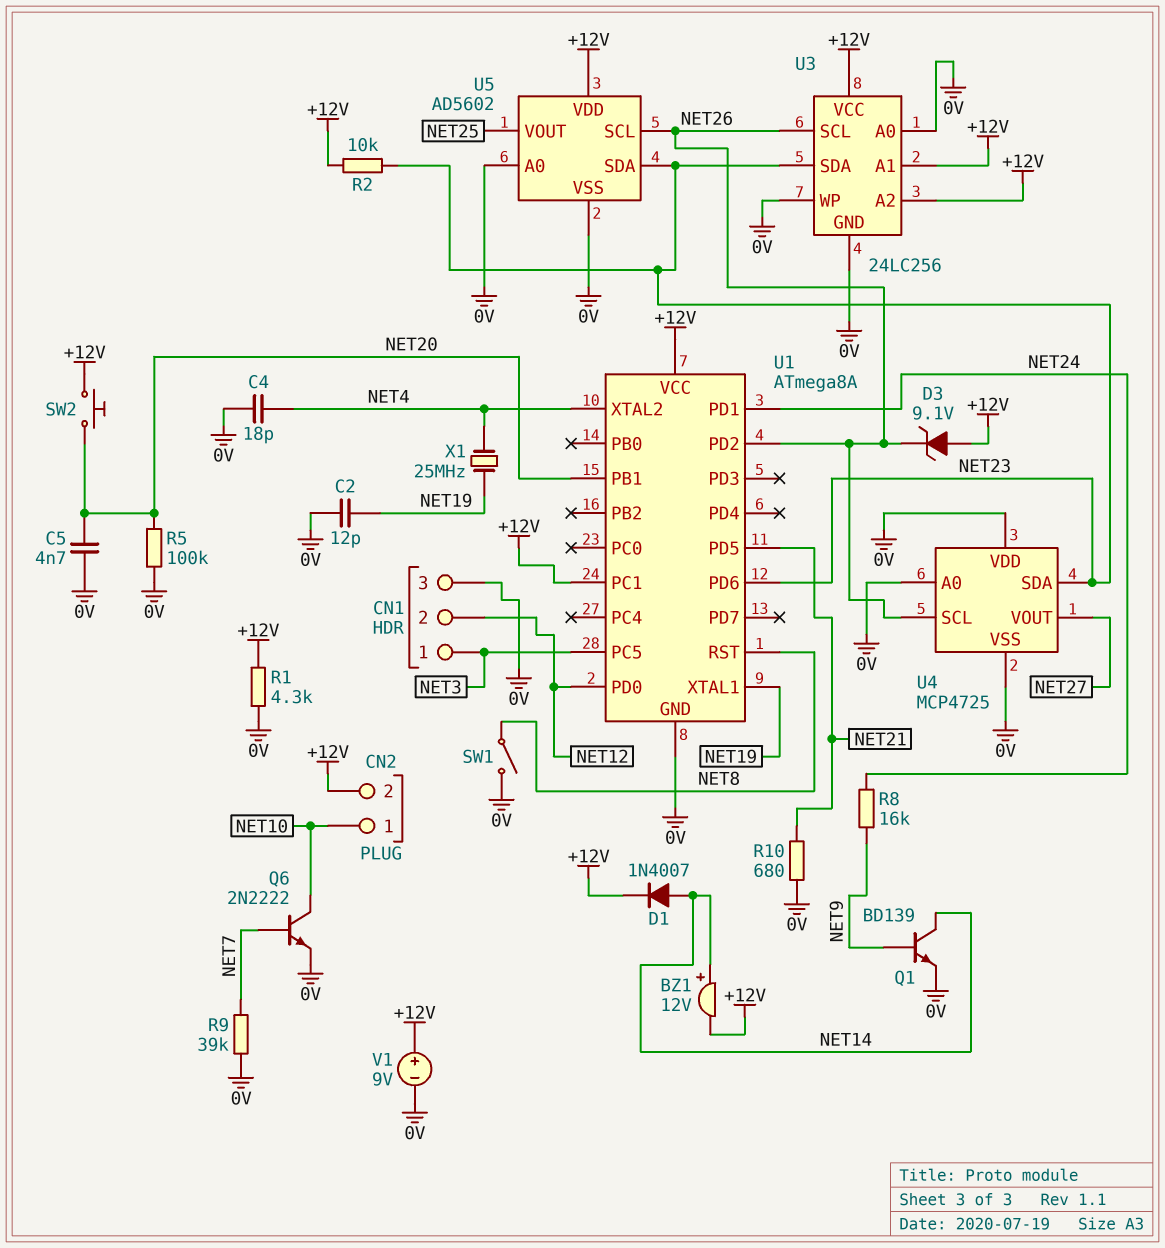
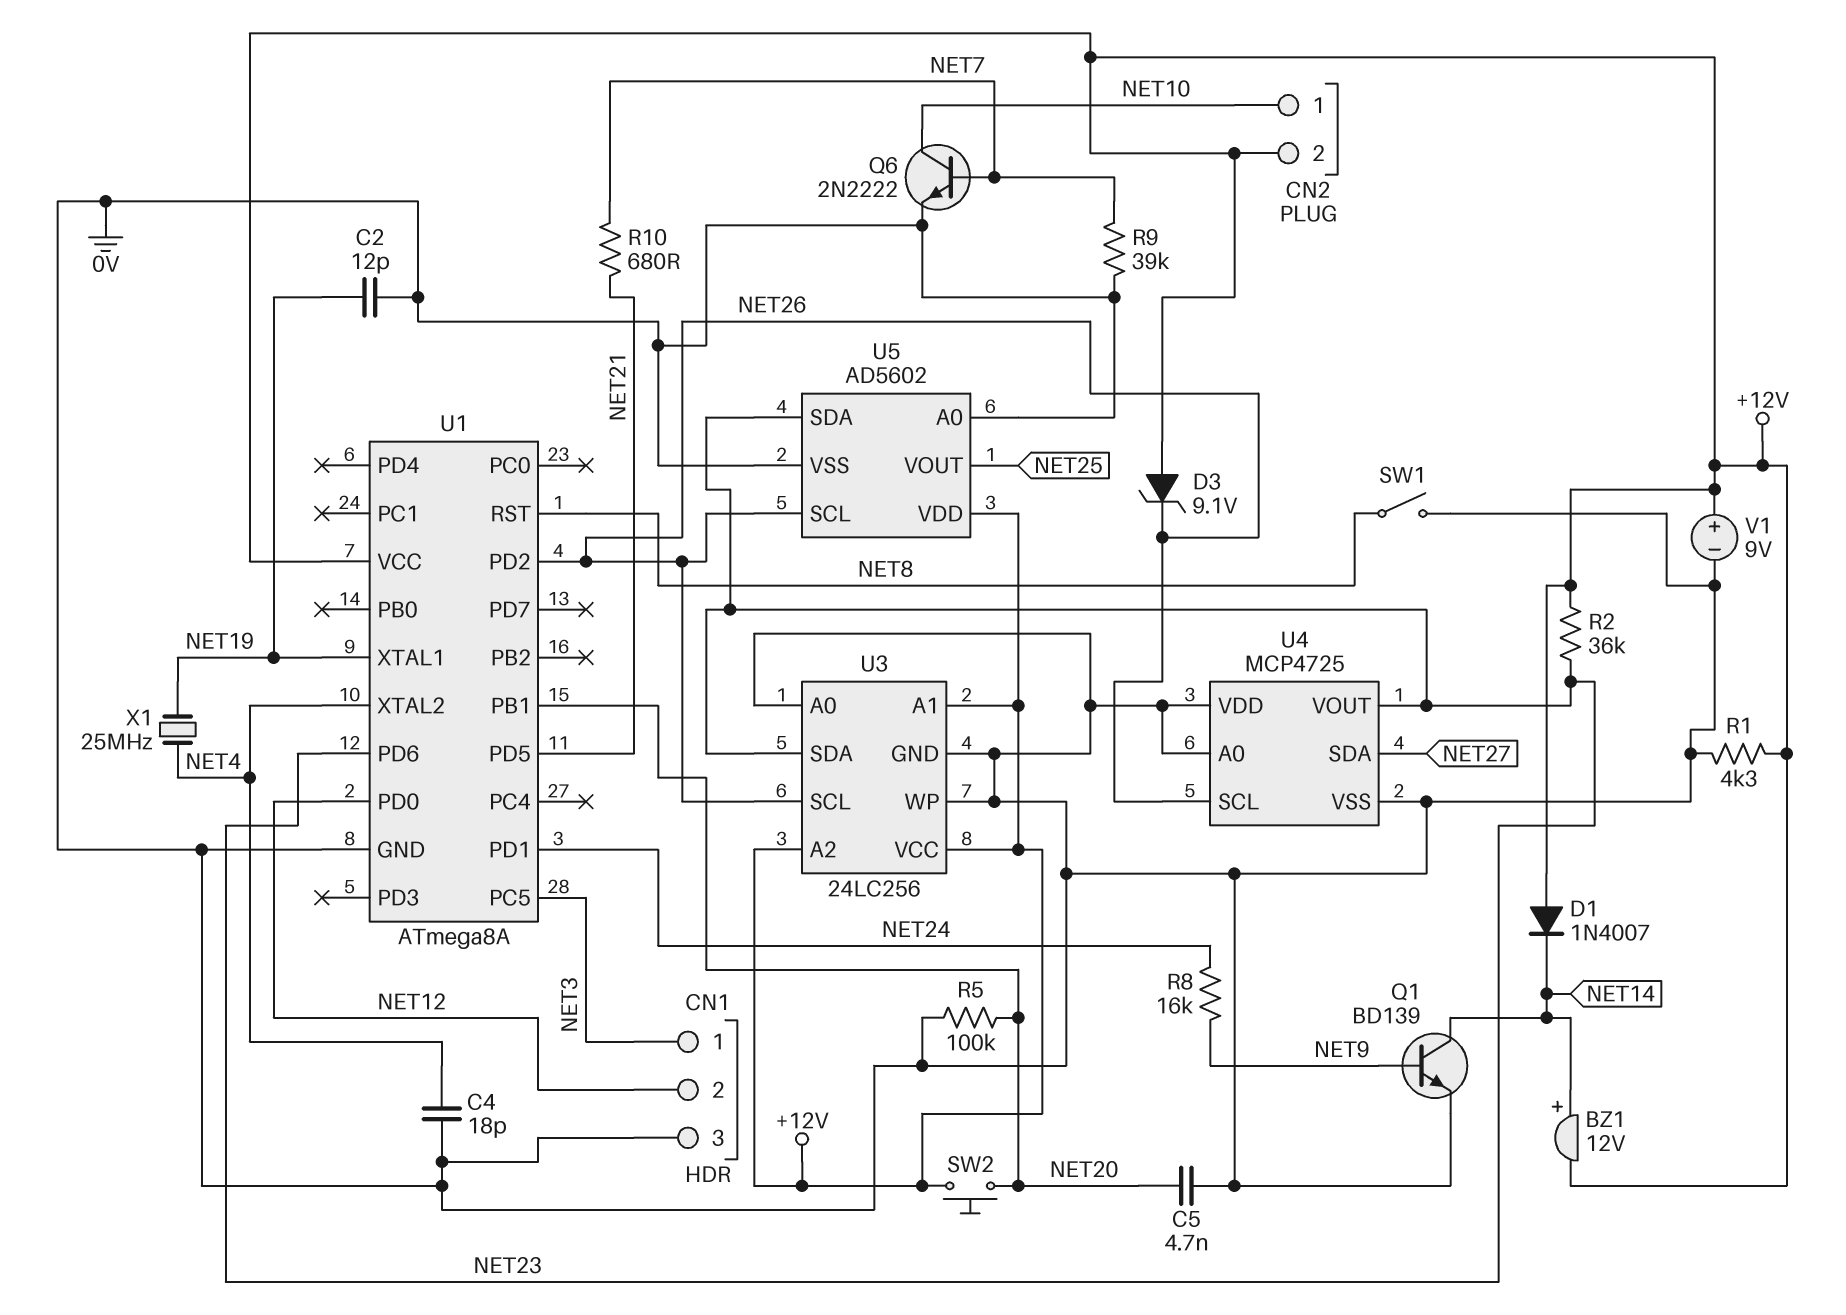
D1: diode 1N4007 (A NET14, K +12V) -> diode 1N4007 (A +12V, K NET14)
R2: 10k (+12V, NET23) -> 36k (+12V, NET23)
R10: 680 (0V, NET21) -> 680 (NET7, NET21)
U1 pin PC1: +12V -> none
U4 pin SDA: NET23 -> NET27
U4 pin VOUT: NET27 -> NET23

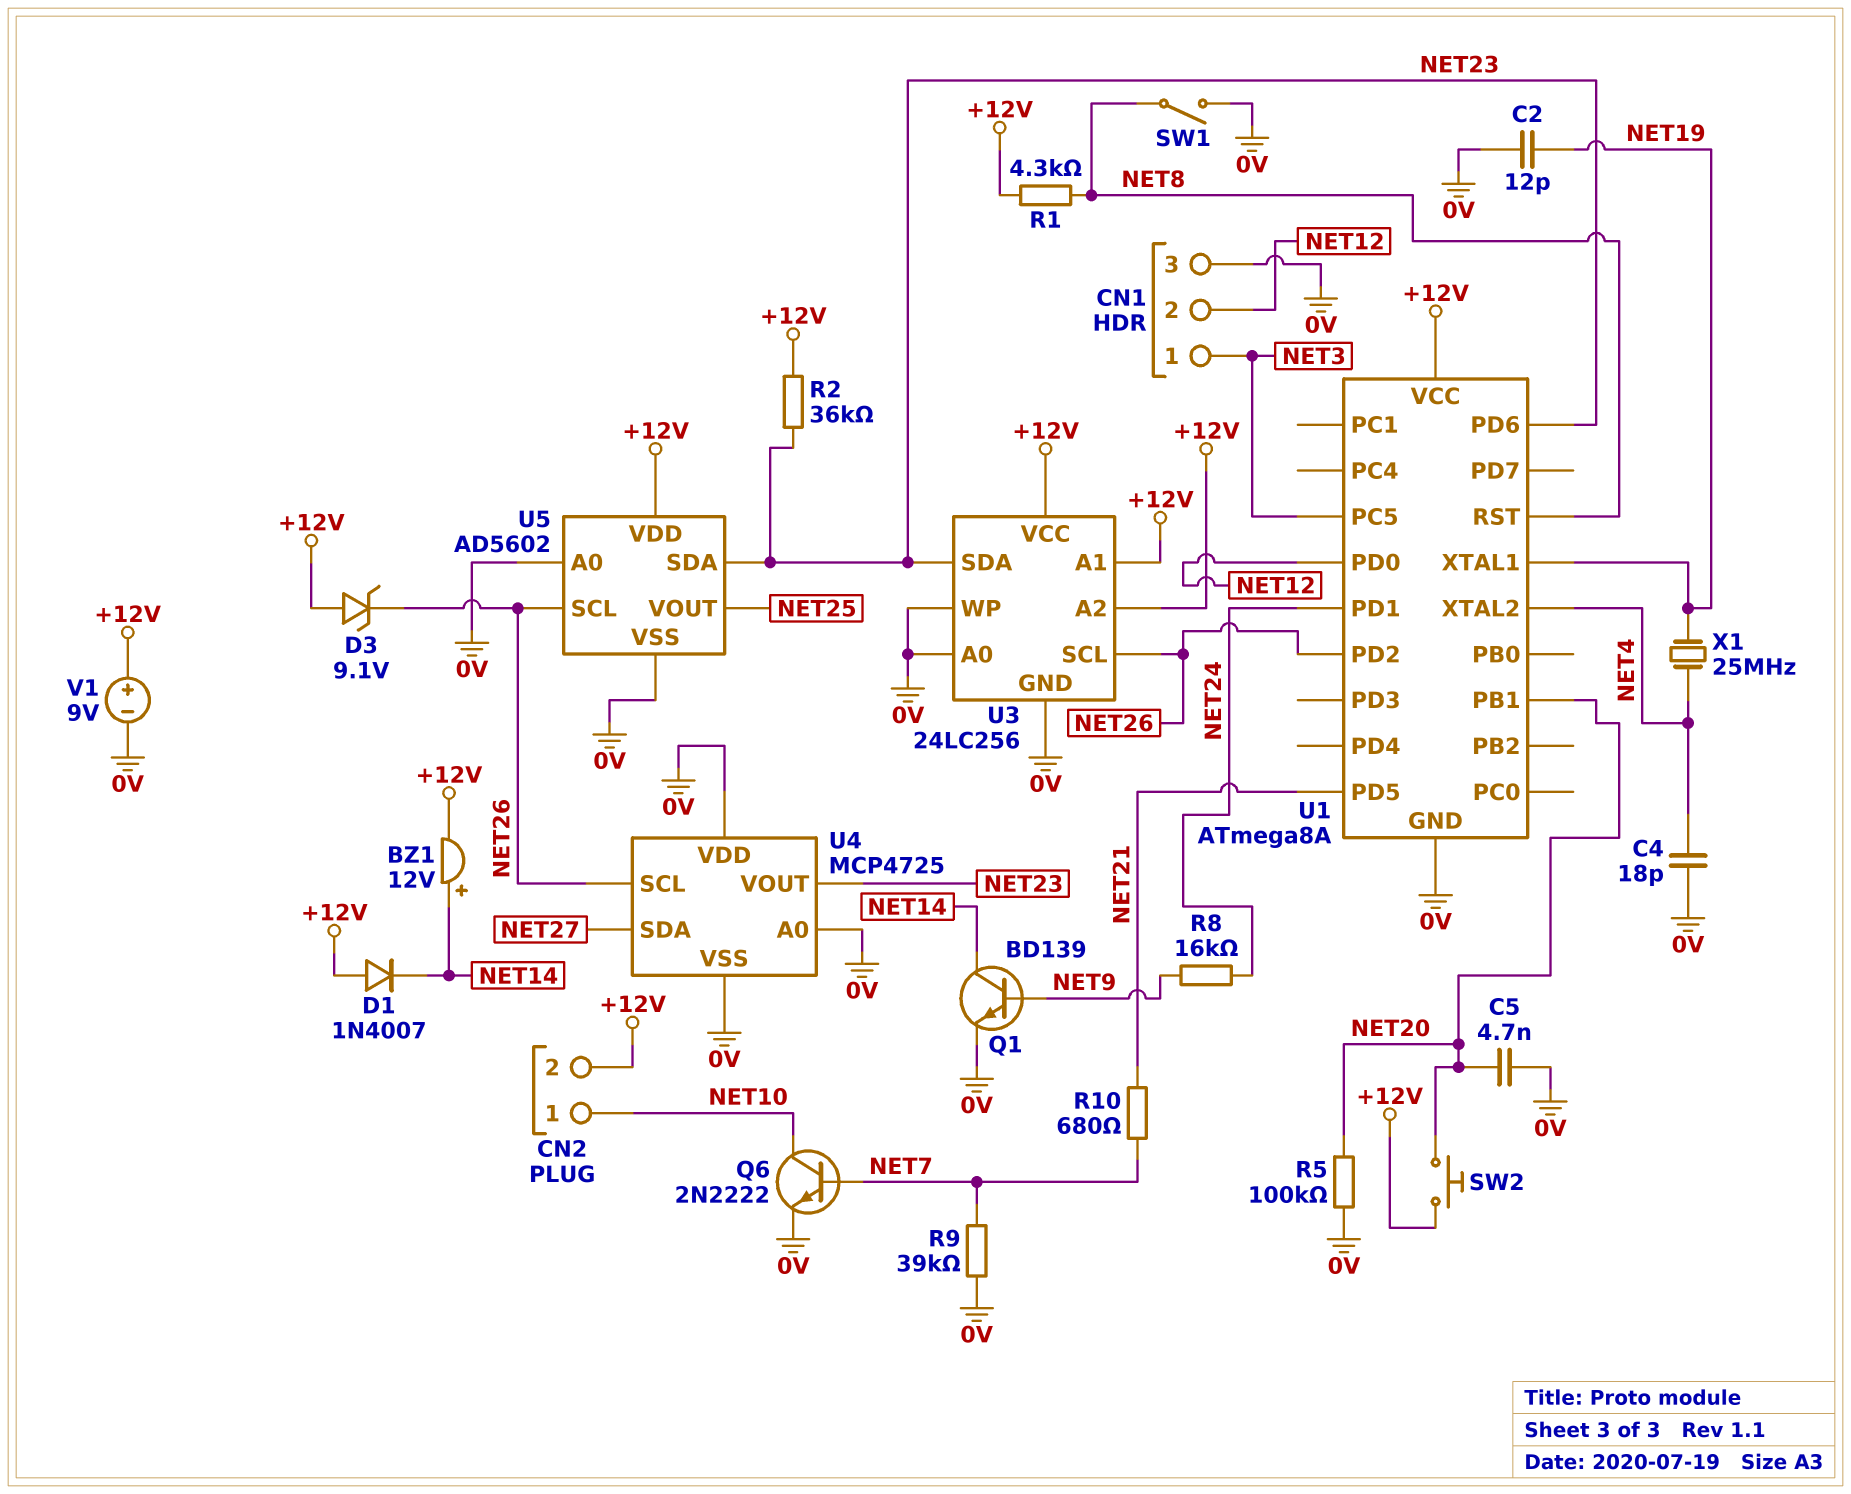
R1: 4.3k (+12V, 0V) -> 4.3k (+12V, NET8)

